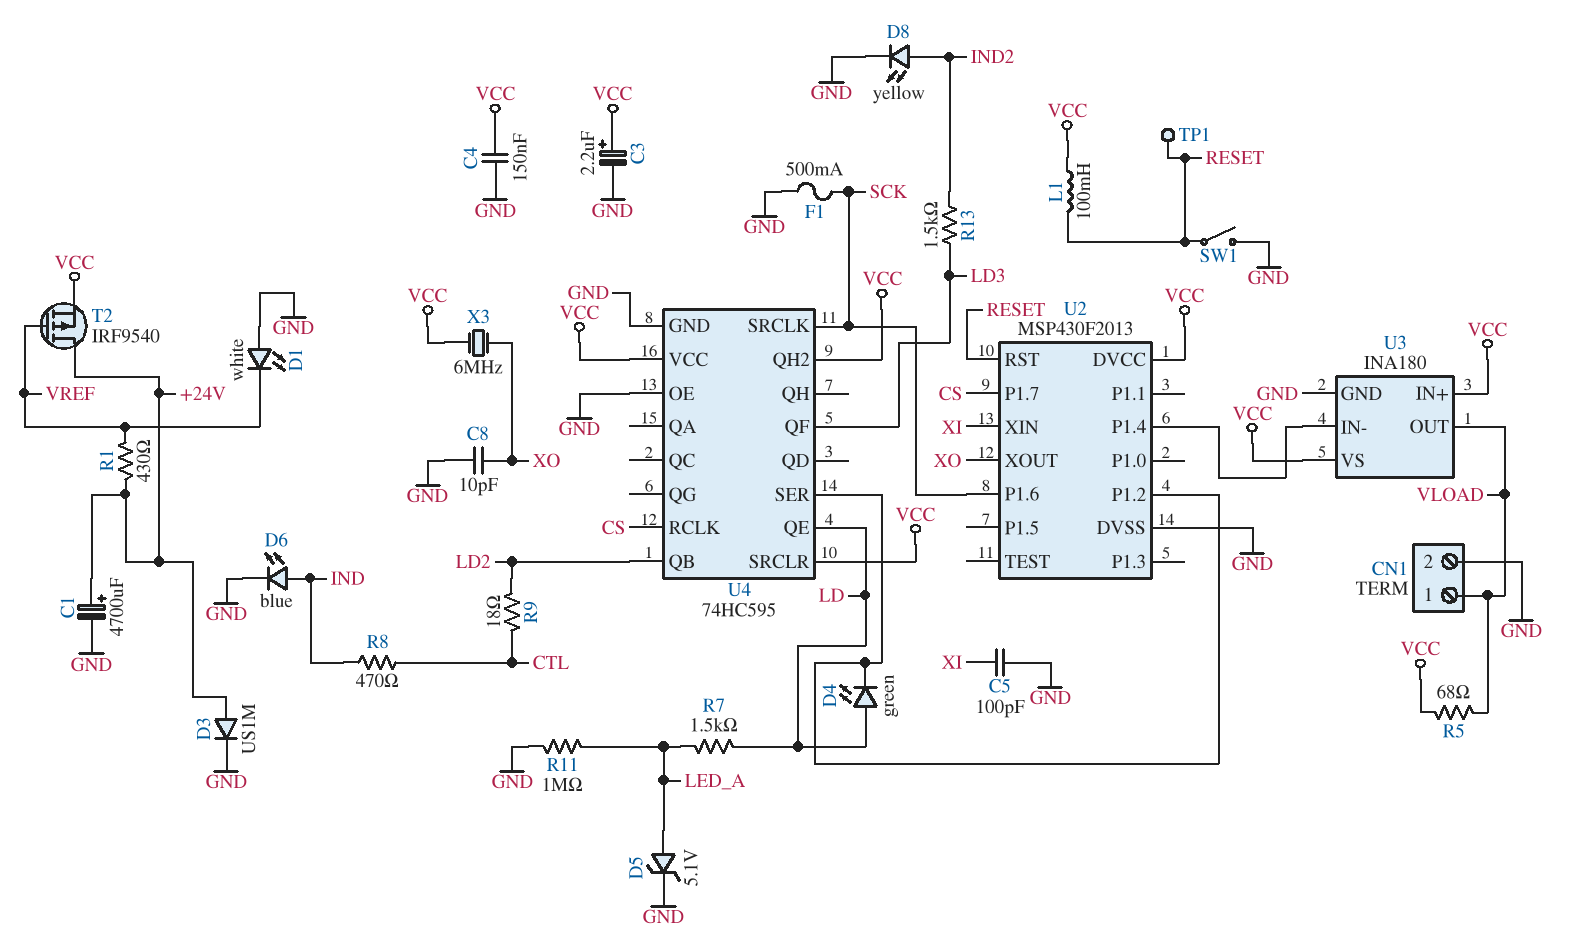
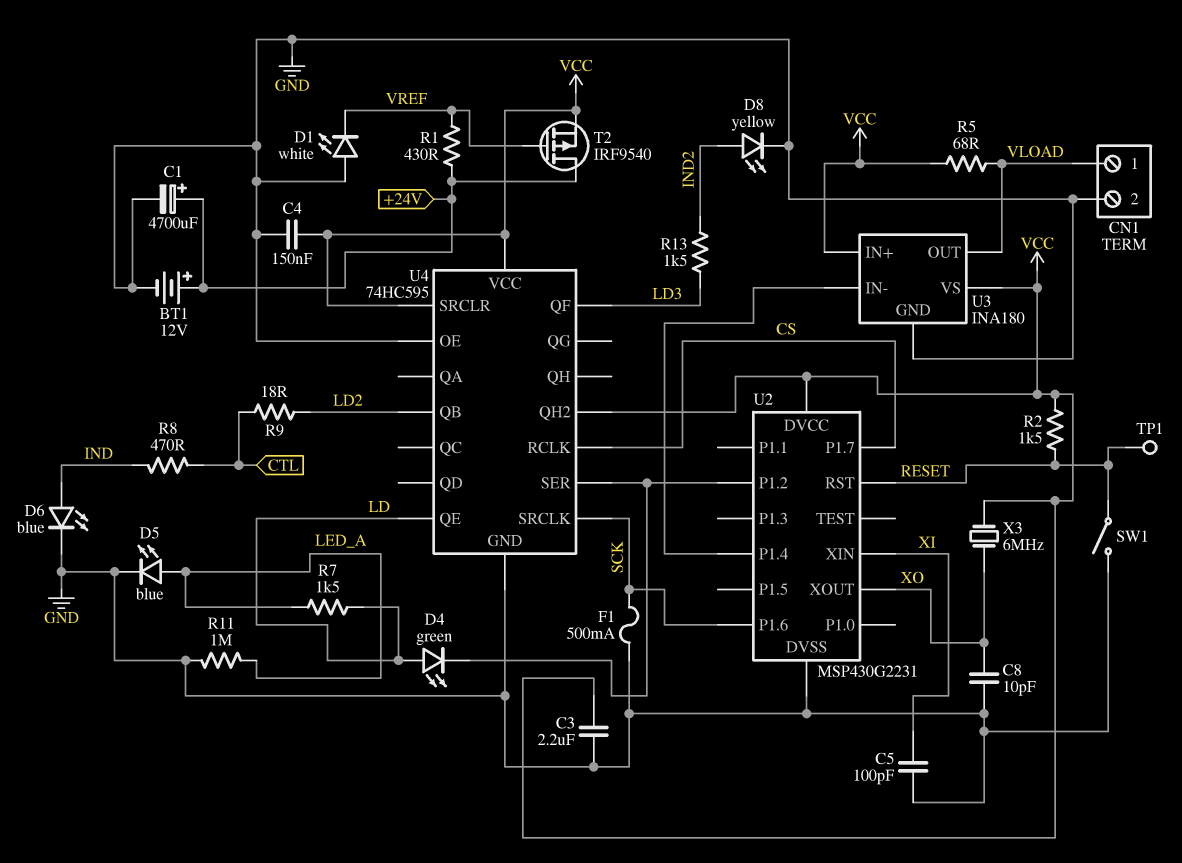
BT1: none -> 12V (plus +24V, minus GND)
C3: 2.2uF (plus VCC, minus GND) -> 2.2uF (GND, VCC)
D3: diode US1M (A +24V, K GND) -> none
D5: zener 5.1V (A LED_A, K GND) -> LED blue (A LED_A, K GND)
L1: 100mH (RESET, VCC) -> none
R2: none -> 1.5k (RESET, VCC)
U2: MSP430F2013 -> MSP430G2231

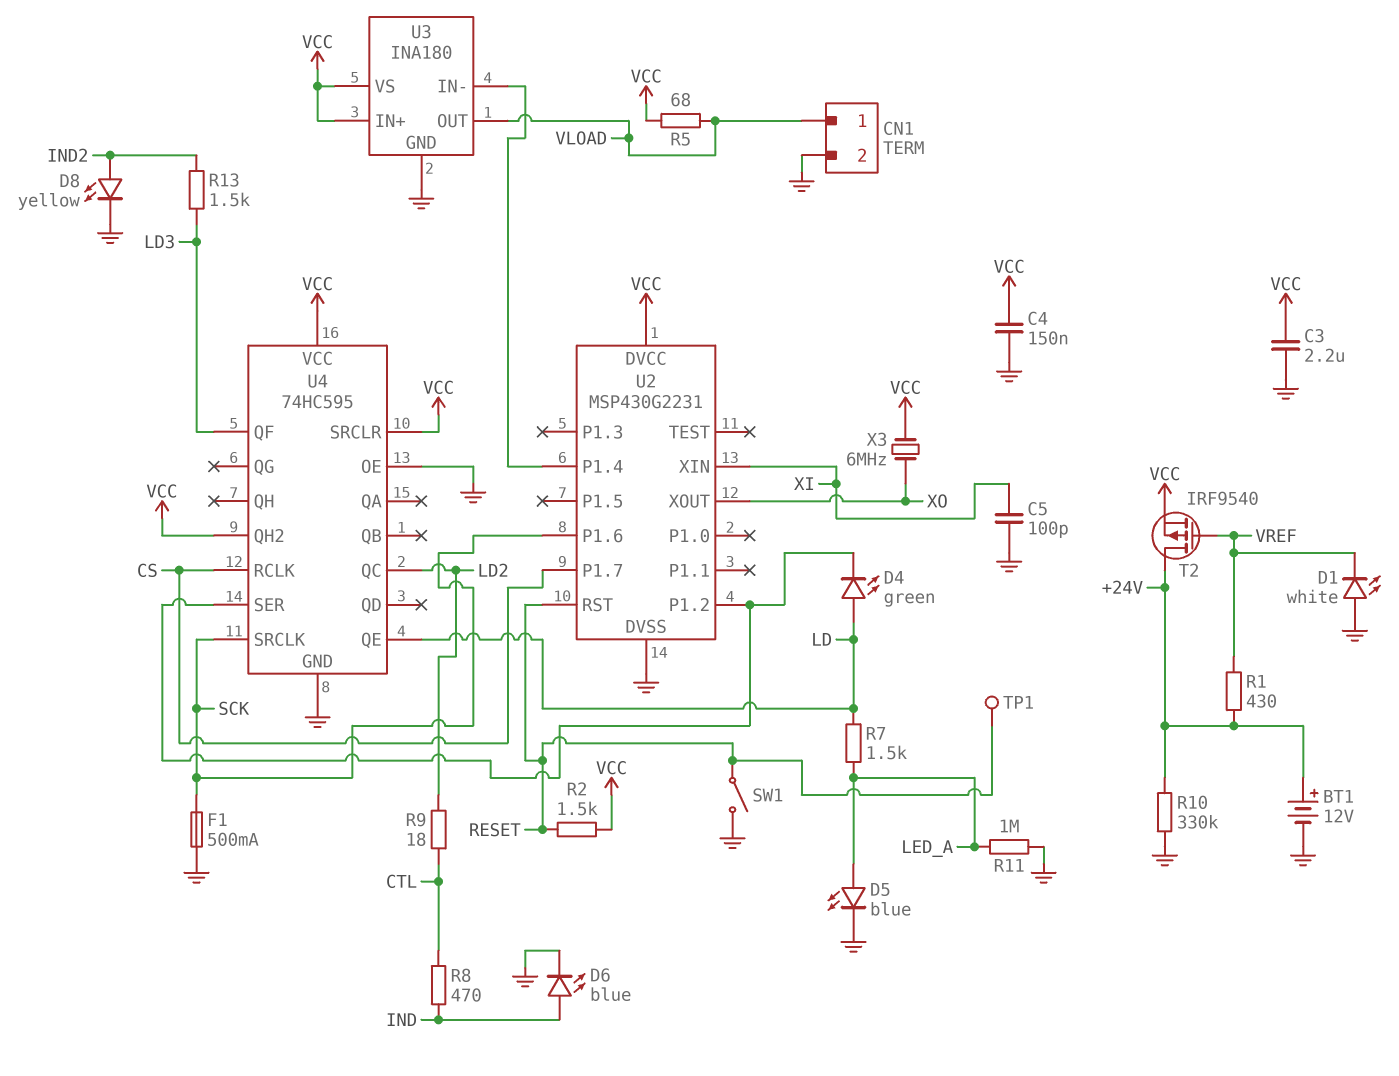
C1: 4700uF (plus +24V, minus GND) -> none
C8: 10pF (GND, XO) -> none
R10: none -> 330k (+24V, GND)
U4 pin QB: LD2 -> none
U4 pin QC: none -> LD2

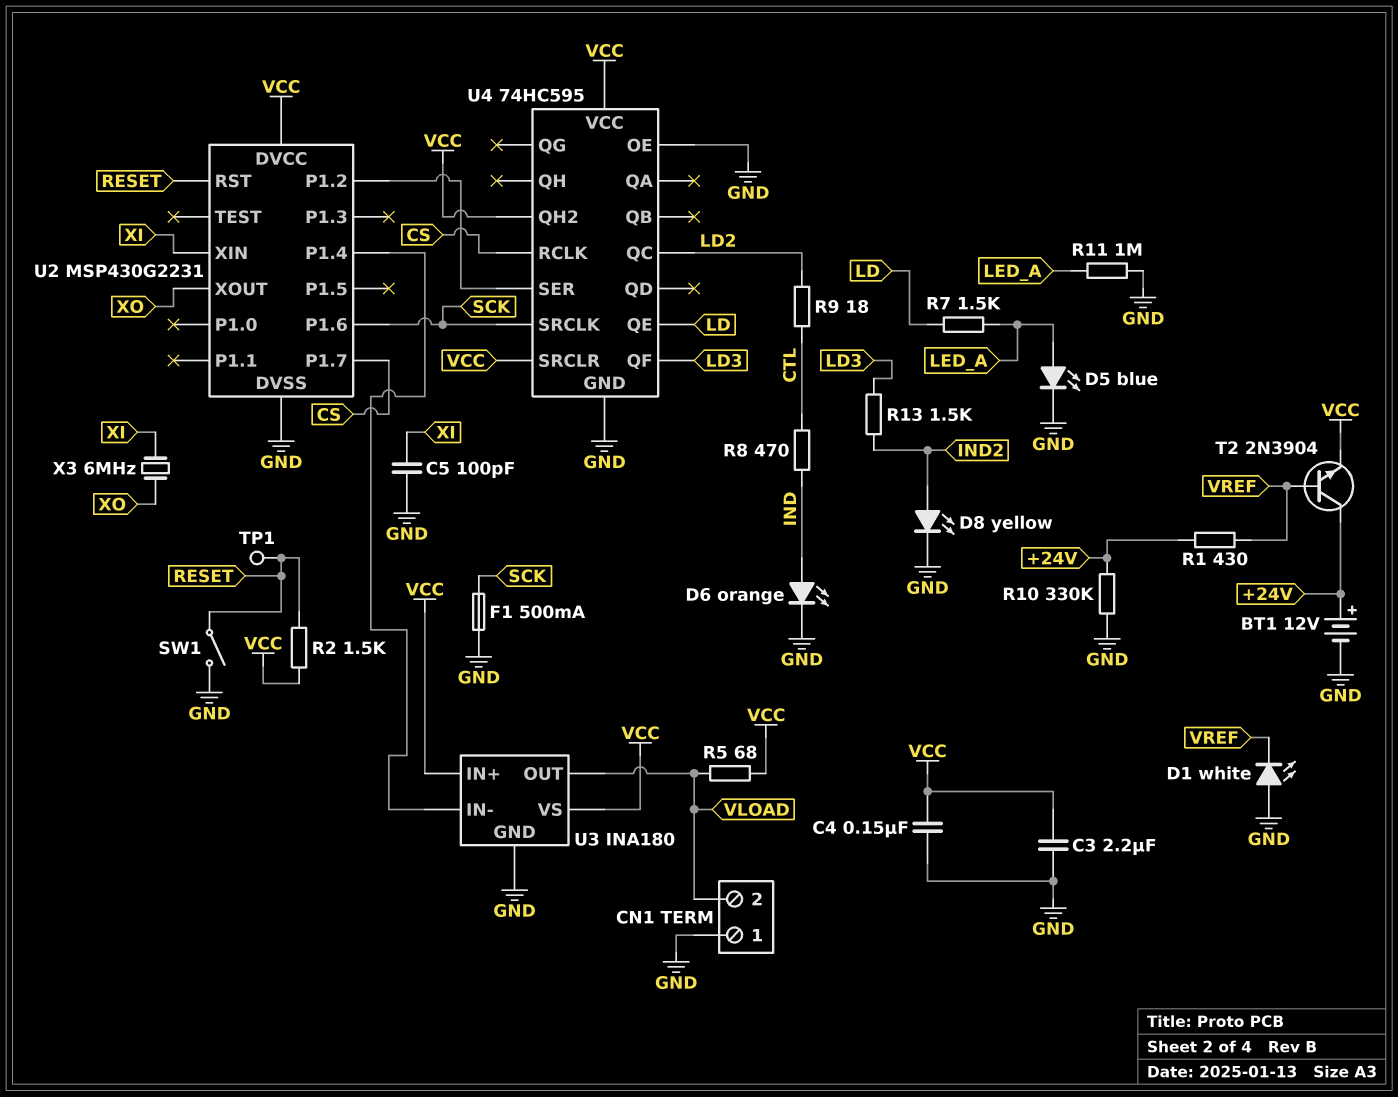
CN1 pin 1: VLOAD -> GND
CN1 pin 2: GND -> VLOAD
D4: LED green (A LD, K U2/P1.2) -> none
D6: LED blue (A IND, K GND) -> LED orange (A IND, K GND)
T2: PMOS IRF9540 (G VREF, D +24V, S VCC) -> NPN 2N3904 (B VREF, C +24V, E VCC)
X3: 6MHz (VCC, XO) -> 6MHz (XI, XO)

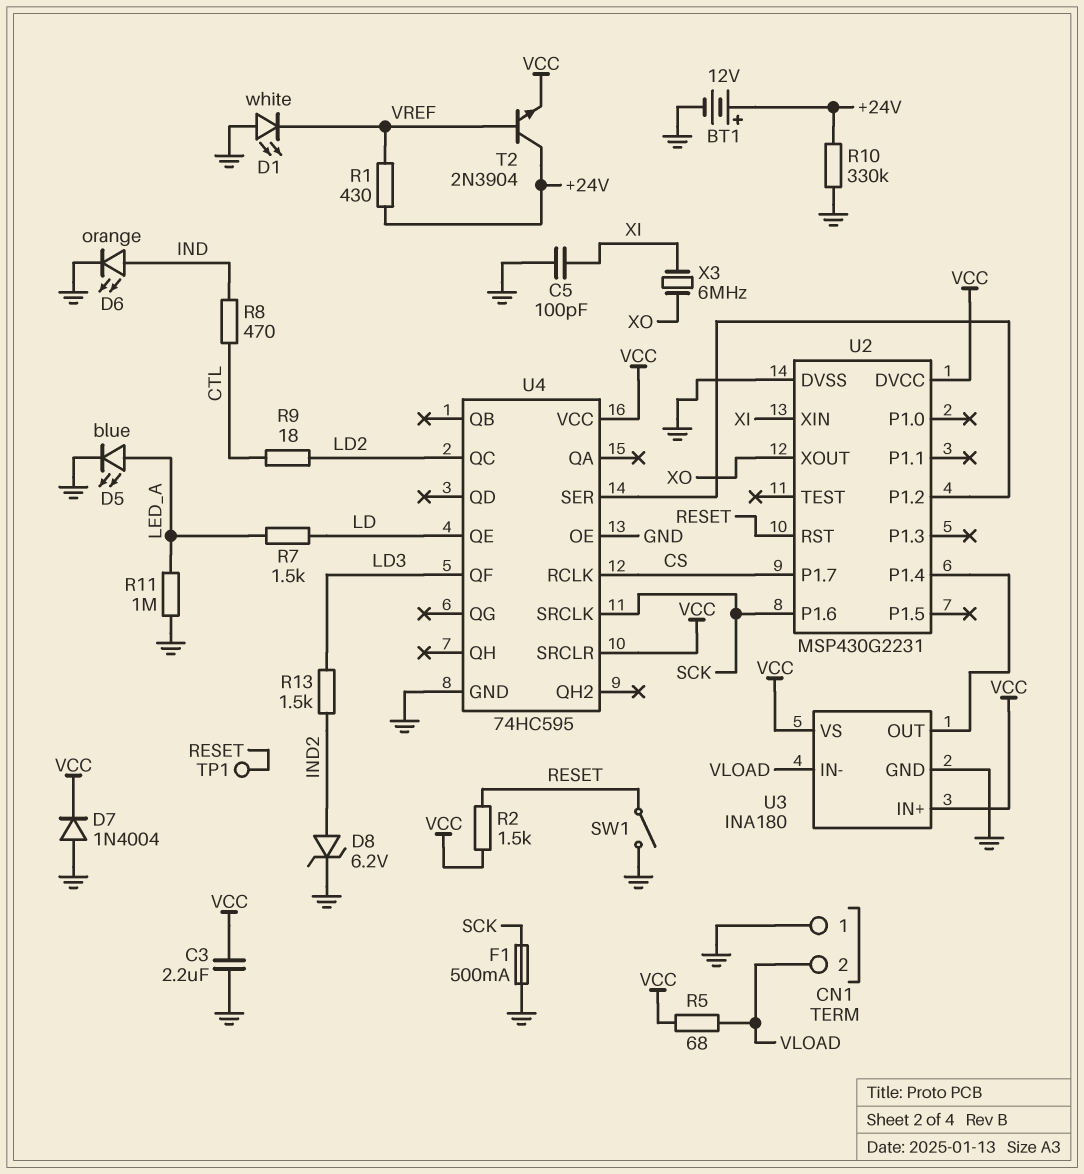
C4: 150nF (GND, VCC) -> none
D7: none -> diode 1N4004 (A GND, K VCC)
D8: LED yellow (A IND2, K GND) -> zener 6.2V (A IND2, K GND)
U3 pin IN-: U2/P1.4 -> VLOAD
U3 pin OUT: VLOAD -> U2/P1.4
U4 pin QH2: VCC -> none

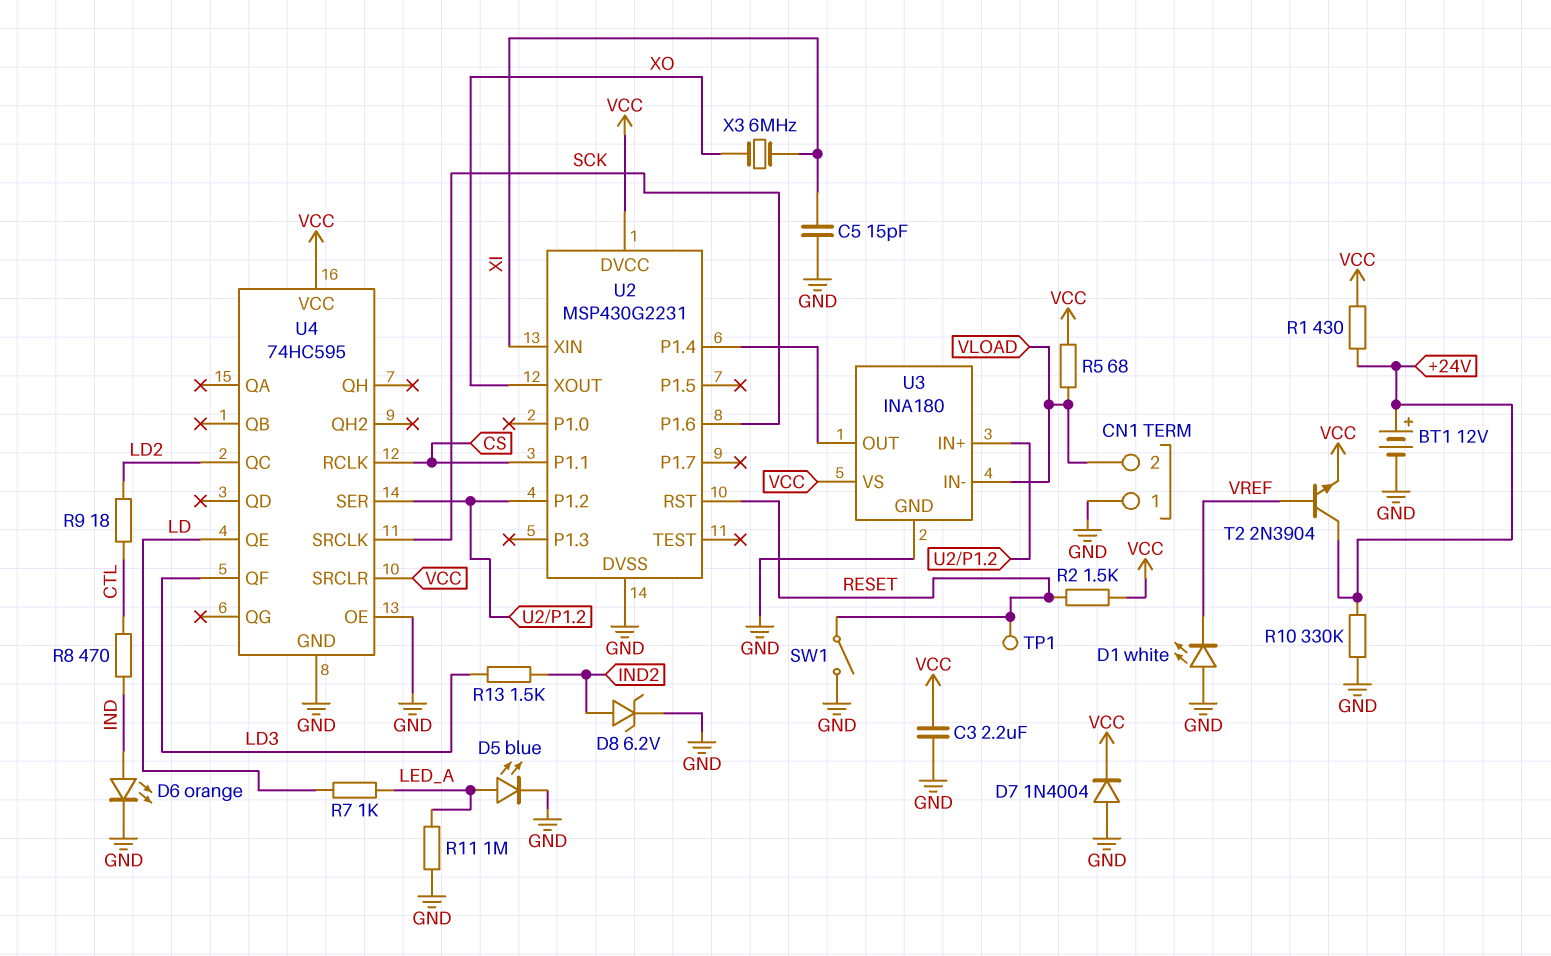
C5: 100pF (GND, XI) -> 15pF (GND, XI)
F1: 500mA (GND, SCK) -> none
R1: 430 (+24V, VREF) -> 430 (+24V, VCC)
R7: 1.5k (LD, LED_A) -> 1k (LD, LED_A)
U2 pin P1.1: none -> CS
U2 pin P1.7: CS -> none
U3 pin IN+: VCC -> U2/P1.2

